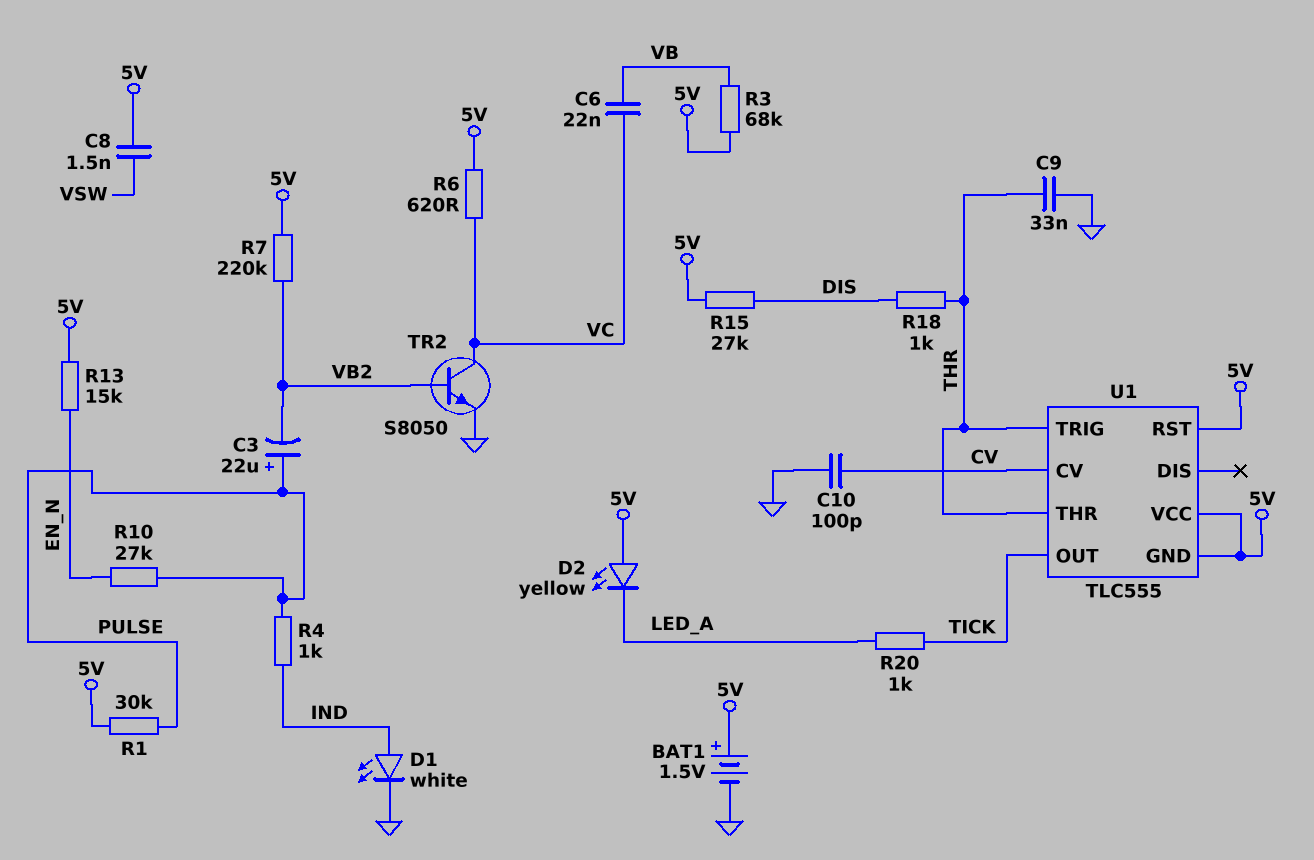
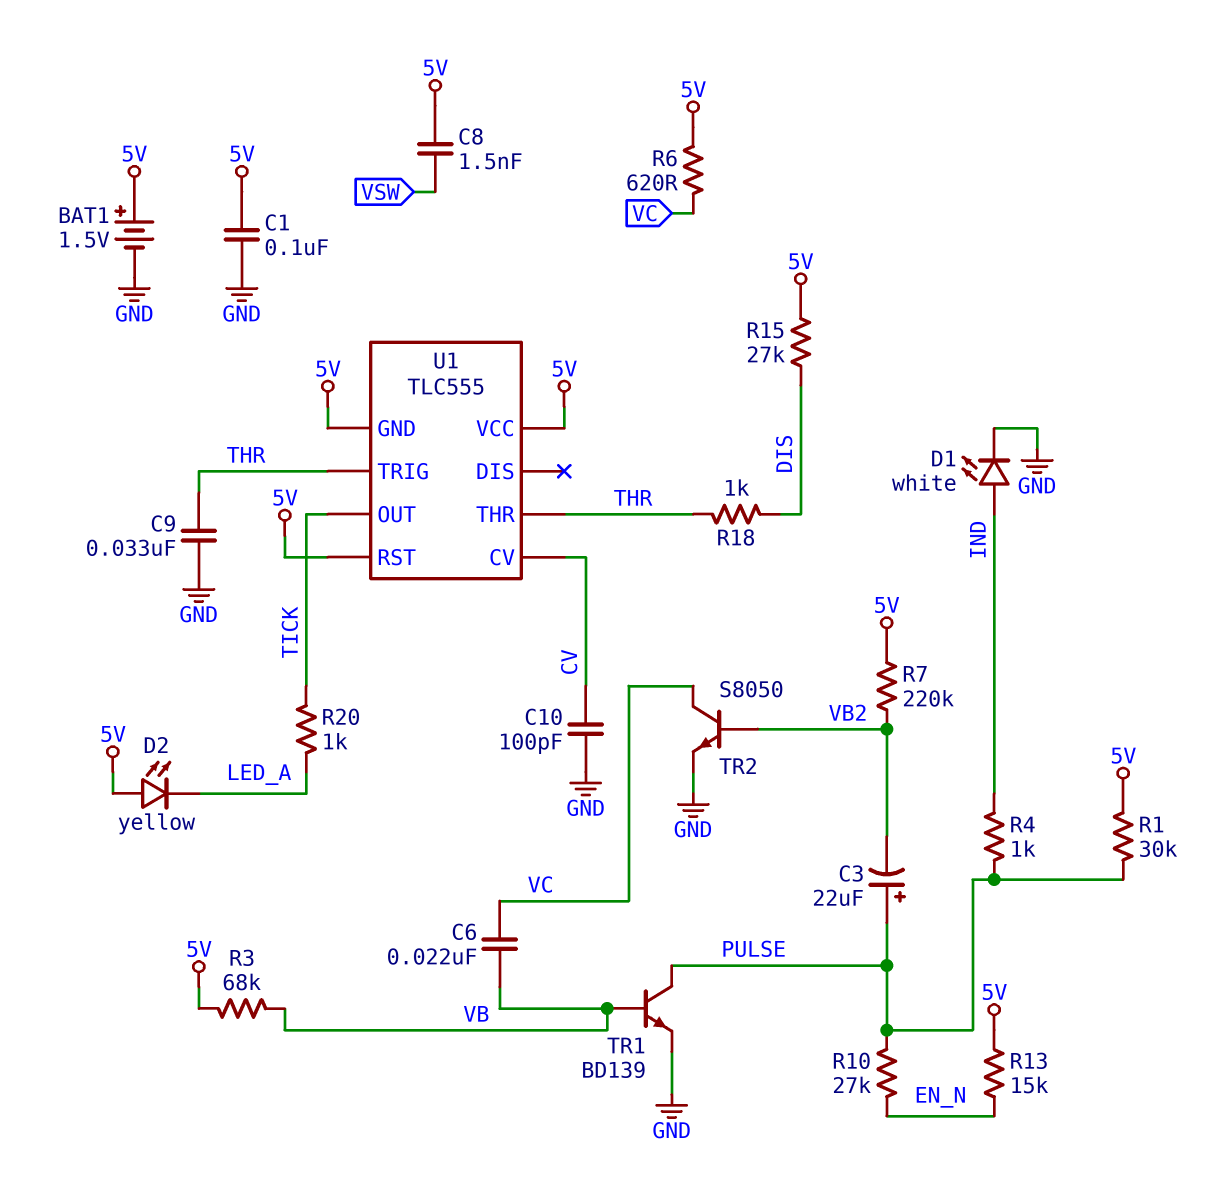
C1: none -> 100nF (5V, GND)
TR1: none -> NPN BD139 (B VB, C PULSE, E GND)

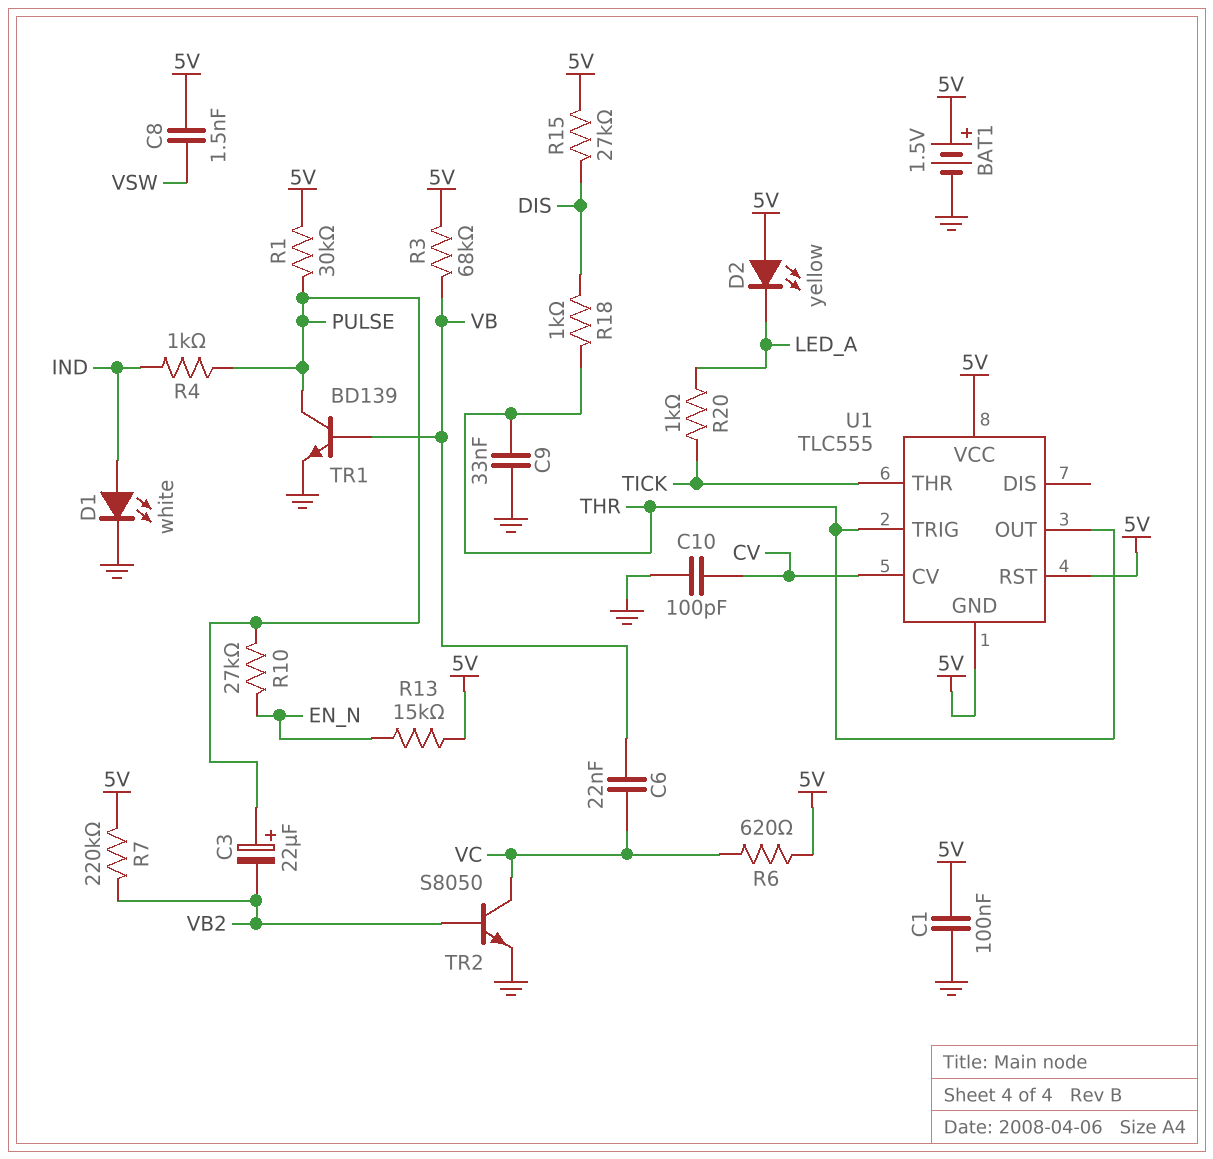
U1 pin OUT: TICK -> THR
U1 pin THR: THR -> TICK

